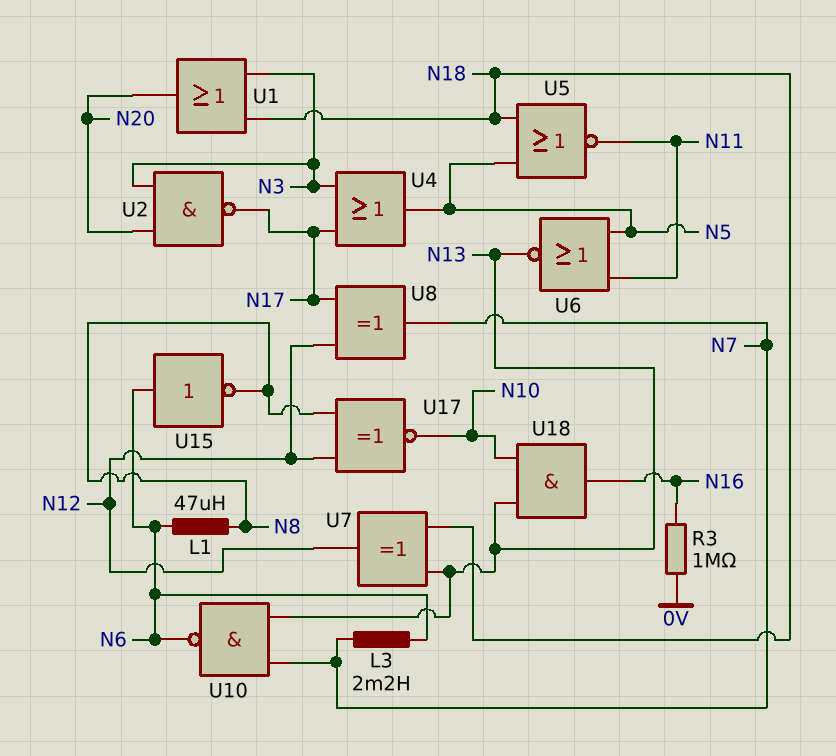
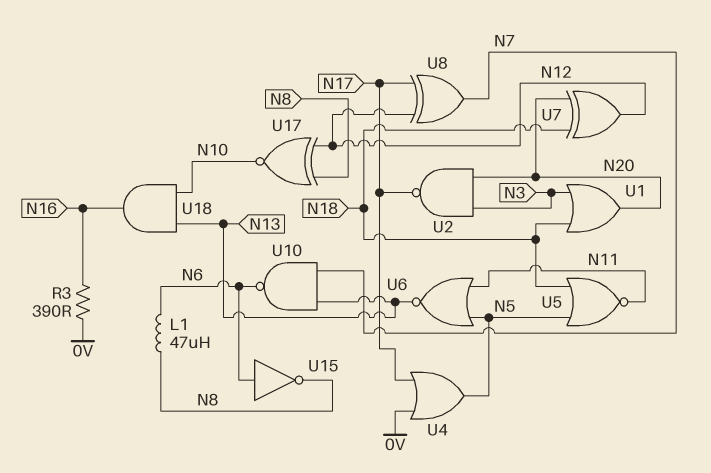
L3: 2.2mH (N6, N7) -> none
R3: 1M (0V, N16) -> 390 (0V, N16)
U4: OR (in N3, in N17, out N5) -> OR (in 0V, in N17, out N5)
U7: XOR (in N13, in N18, out N12) -> XOR (in N18, in N20, out N12)

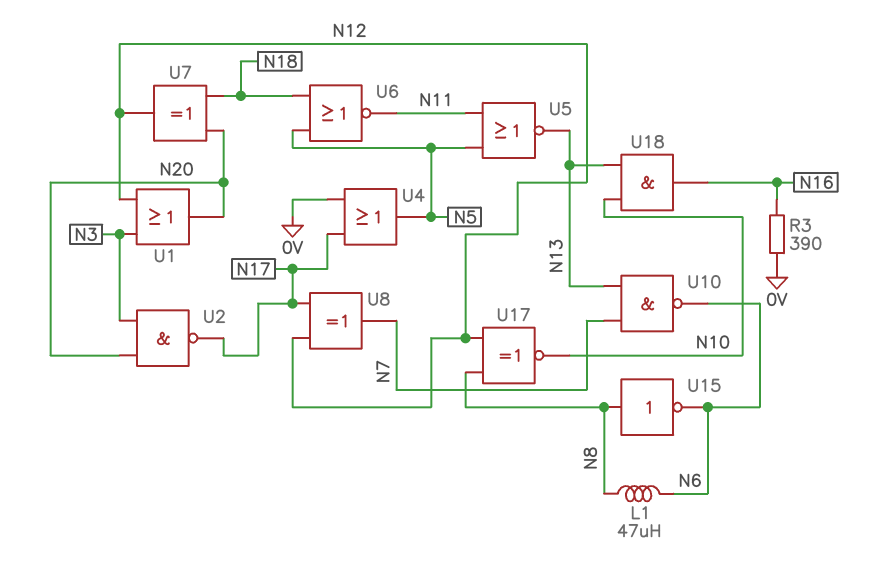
U1: OR (in N3, in N18, out N20) -> OR (in N3, in N12, out N20)
U5: NOR (in N5, in N18, out N11) -> NOR (in N5, in N11, out N13)
U6: NOR (in N5, in N11, out N13) -> NOR (in N5, in N18, out N11)
U15: NOT (in N6, out N8) -> NOT (in N8, out N6)

